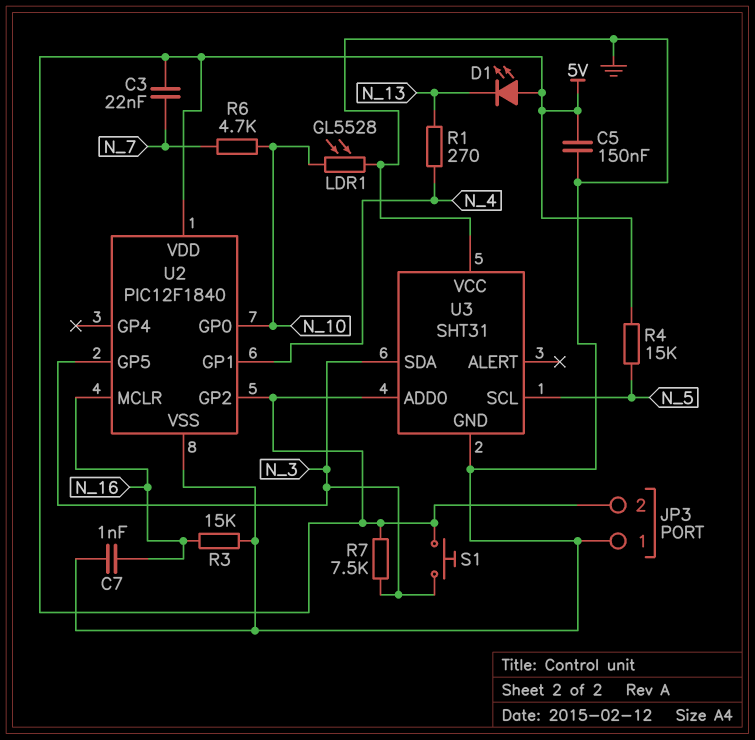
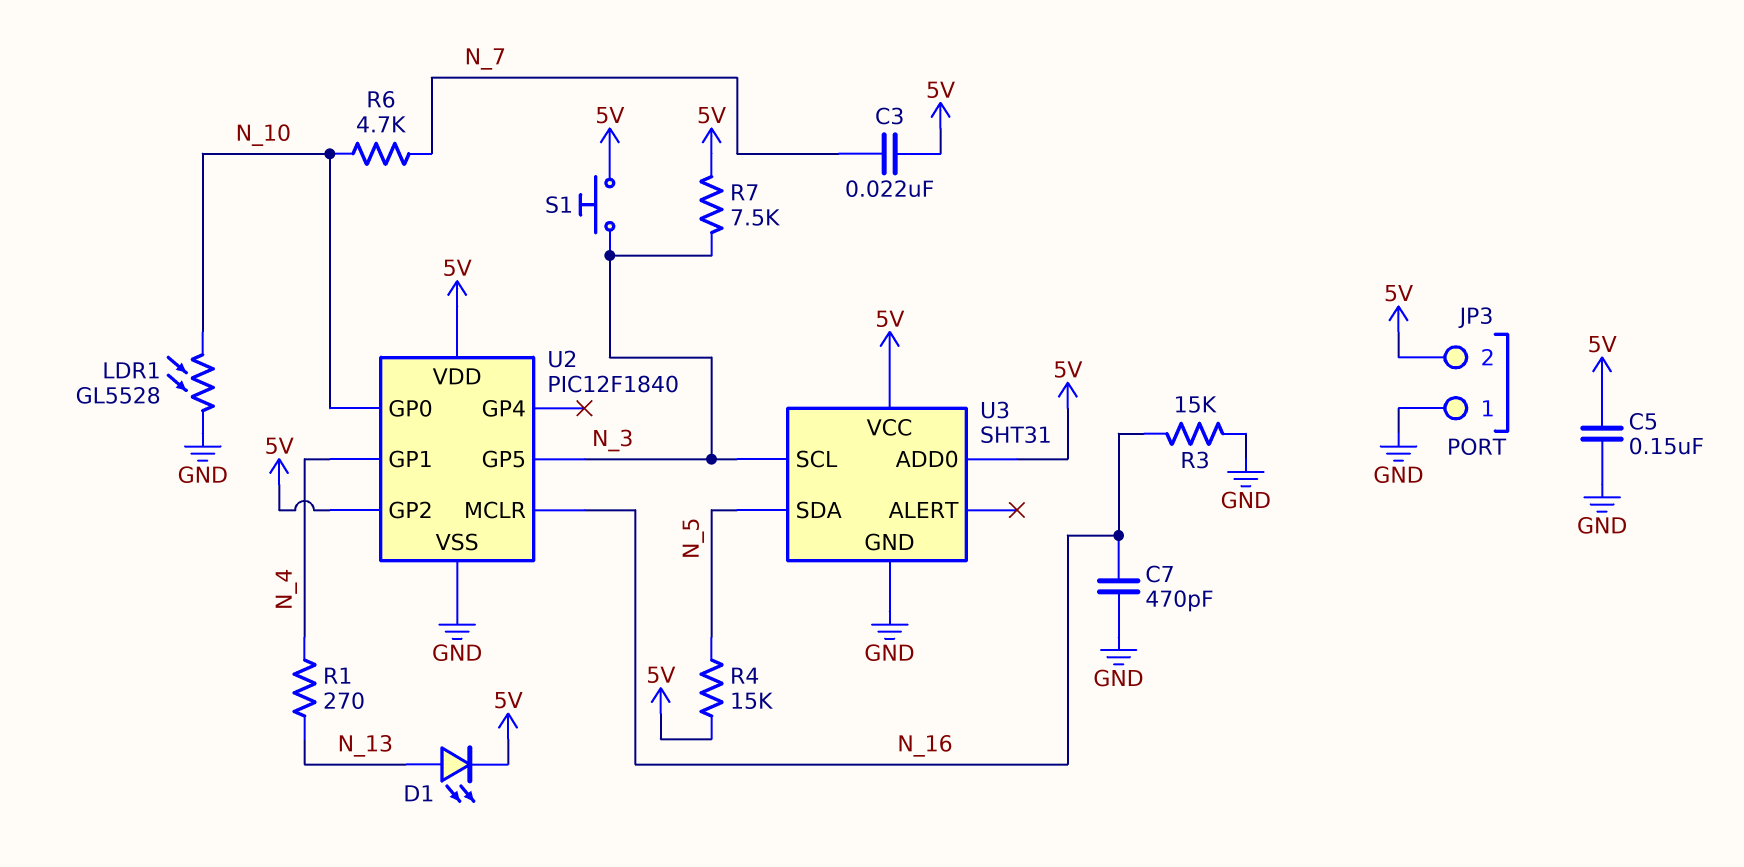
C7: 1nF (GND, N_16) -> 470pF (GND, N_16)
D1: LED (A 5V, K N_13) -> LED (A N_13, K 5V)
U3 pin SCL: N_5 -> N_3
U3 pin SDA: N_3 -> N_5
U3 pin VCC: GND -> 5V

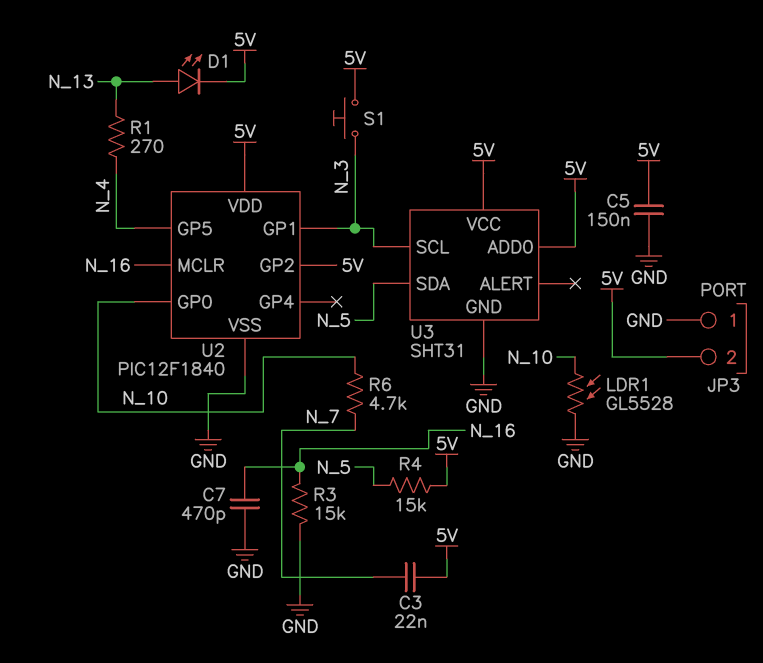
R7: 7.5k (5V, N_3) -> none
U2 pin GP1: N_4 -> N_3
U2 pin GP5: N_3 -> N_4

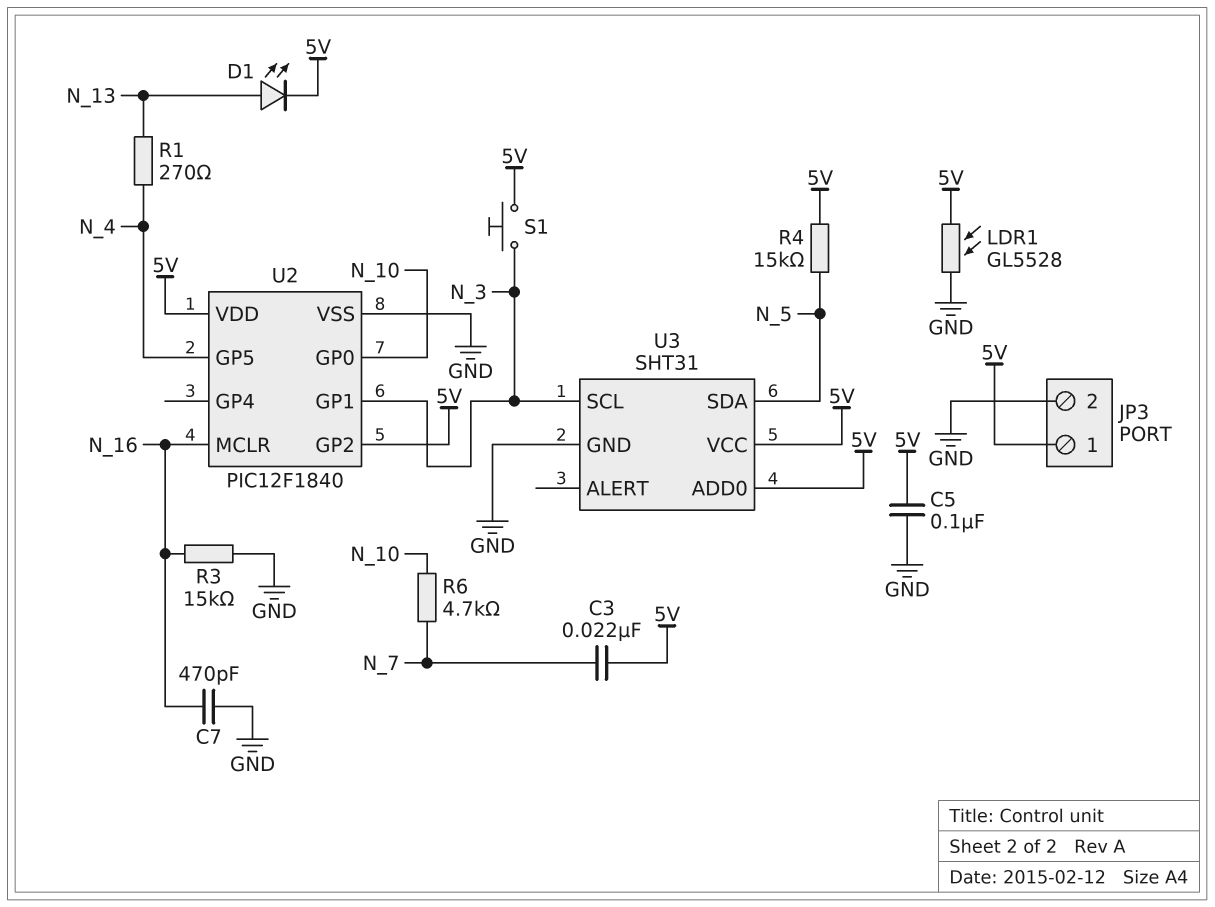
C5: 150nF (5V, GND) -> 100nF (5V, GND)
JP3 pin 1: GND -> 5V
JP3 pin 2: 5V -> GND
LDR1: GL5528 (GND, N_10) -> GL5528 (5V, GND)

